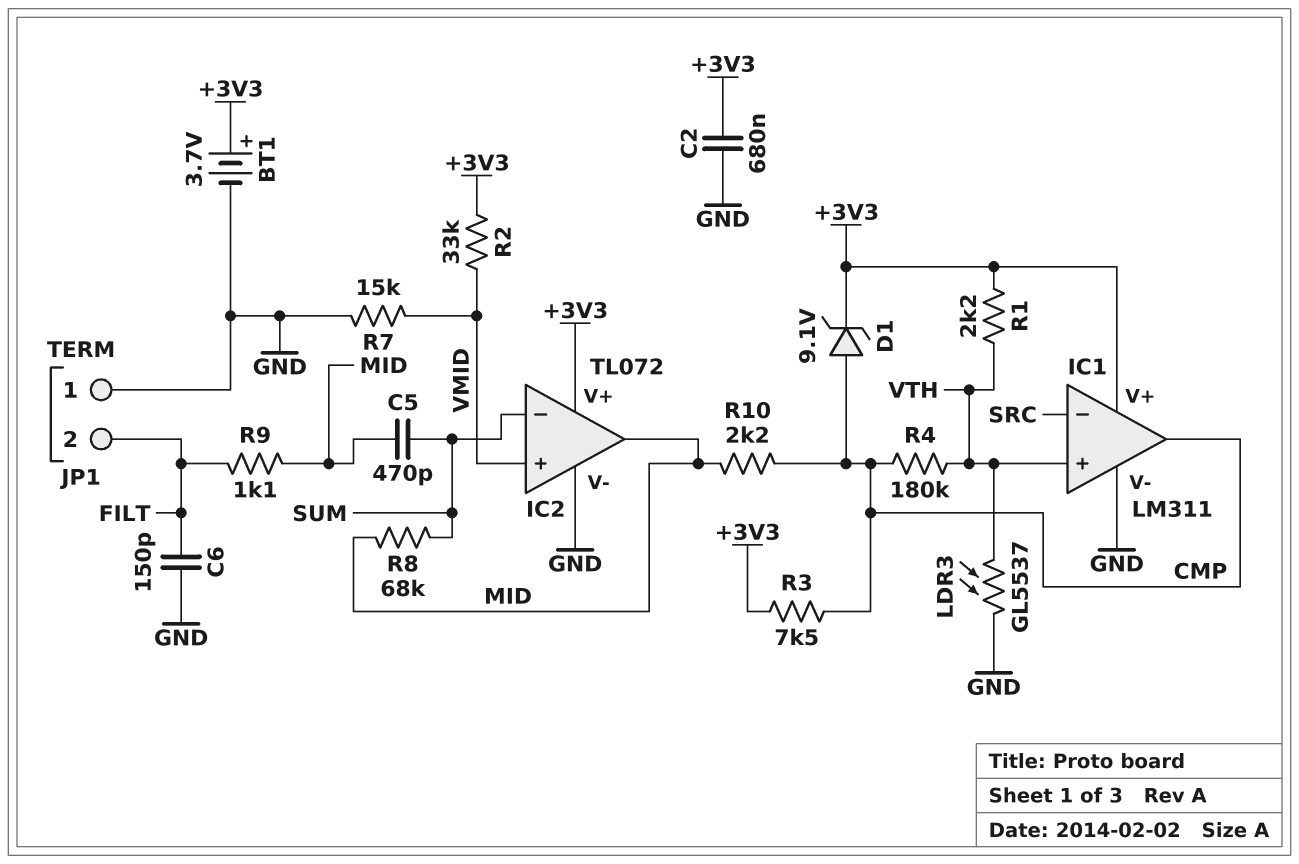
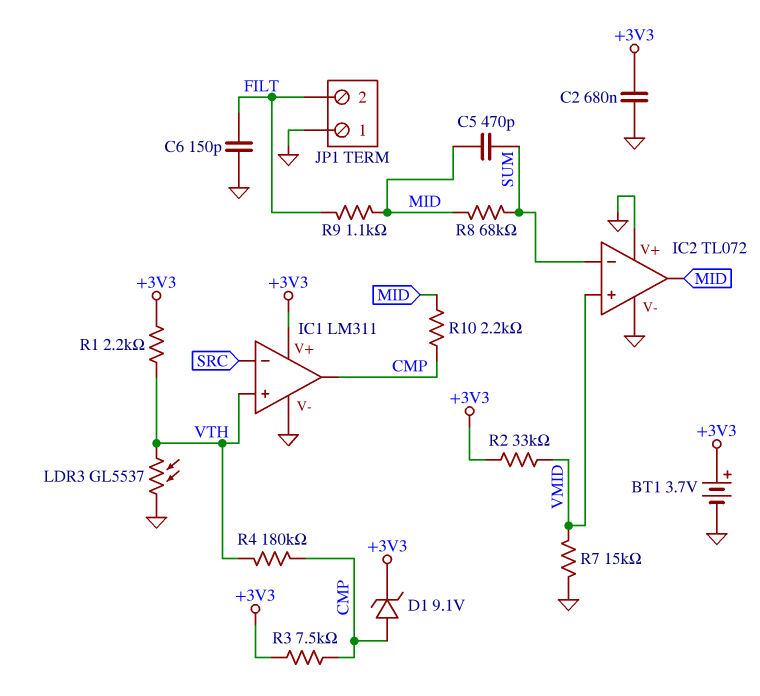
IC2 pin V+: +3V3 -> GND

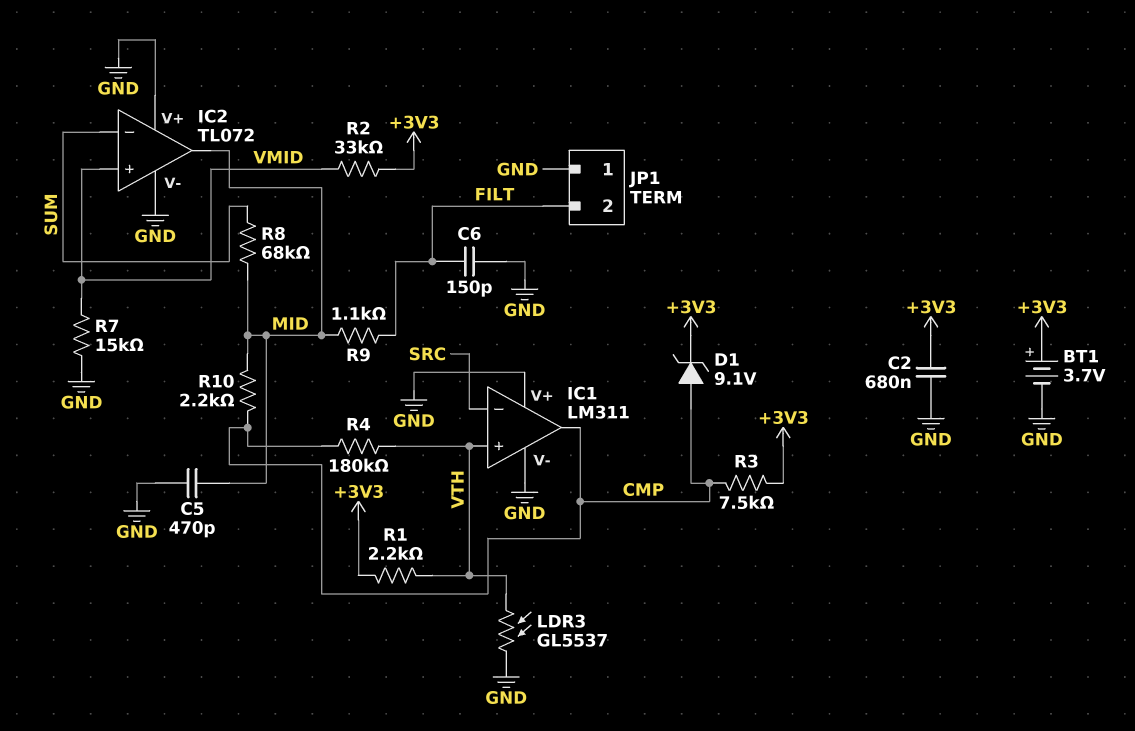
C5: 470pF (MID, SUM) -> 470pF (GND, MID)
IC1 pin V+: +3V3 -> GND

